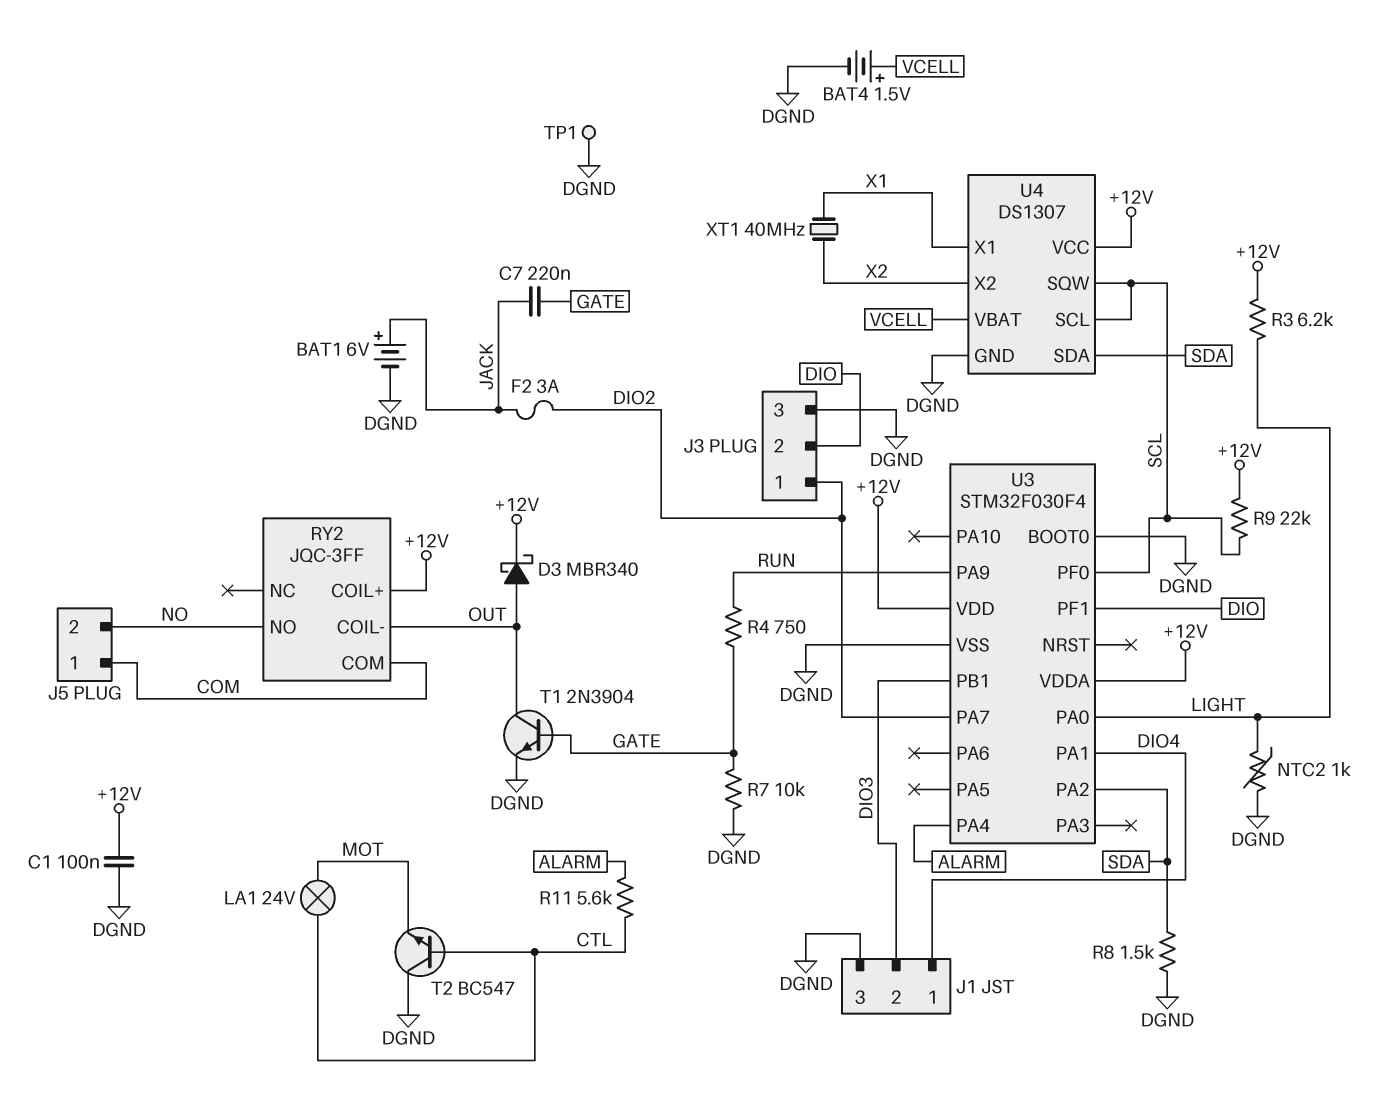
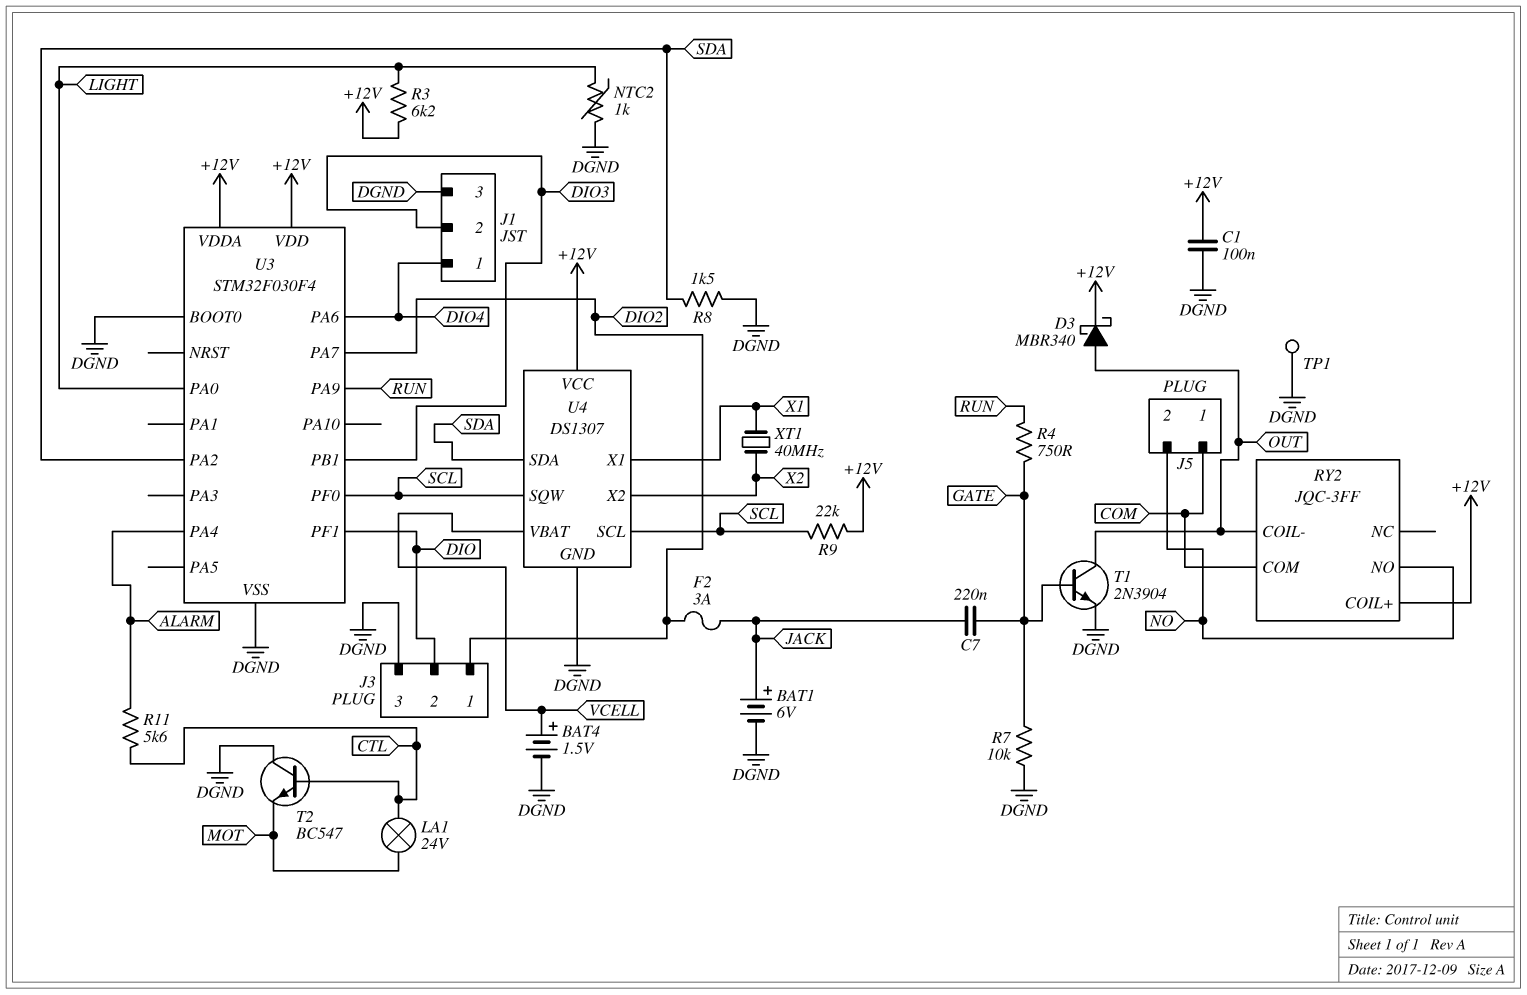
U3 pin PA1: DIO4 -> none
U3 pin PA6: none -> DIO4

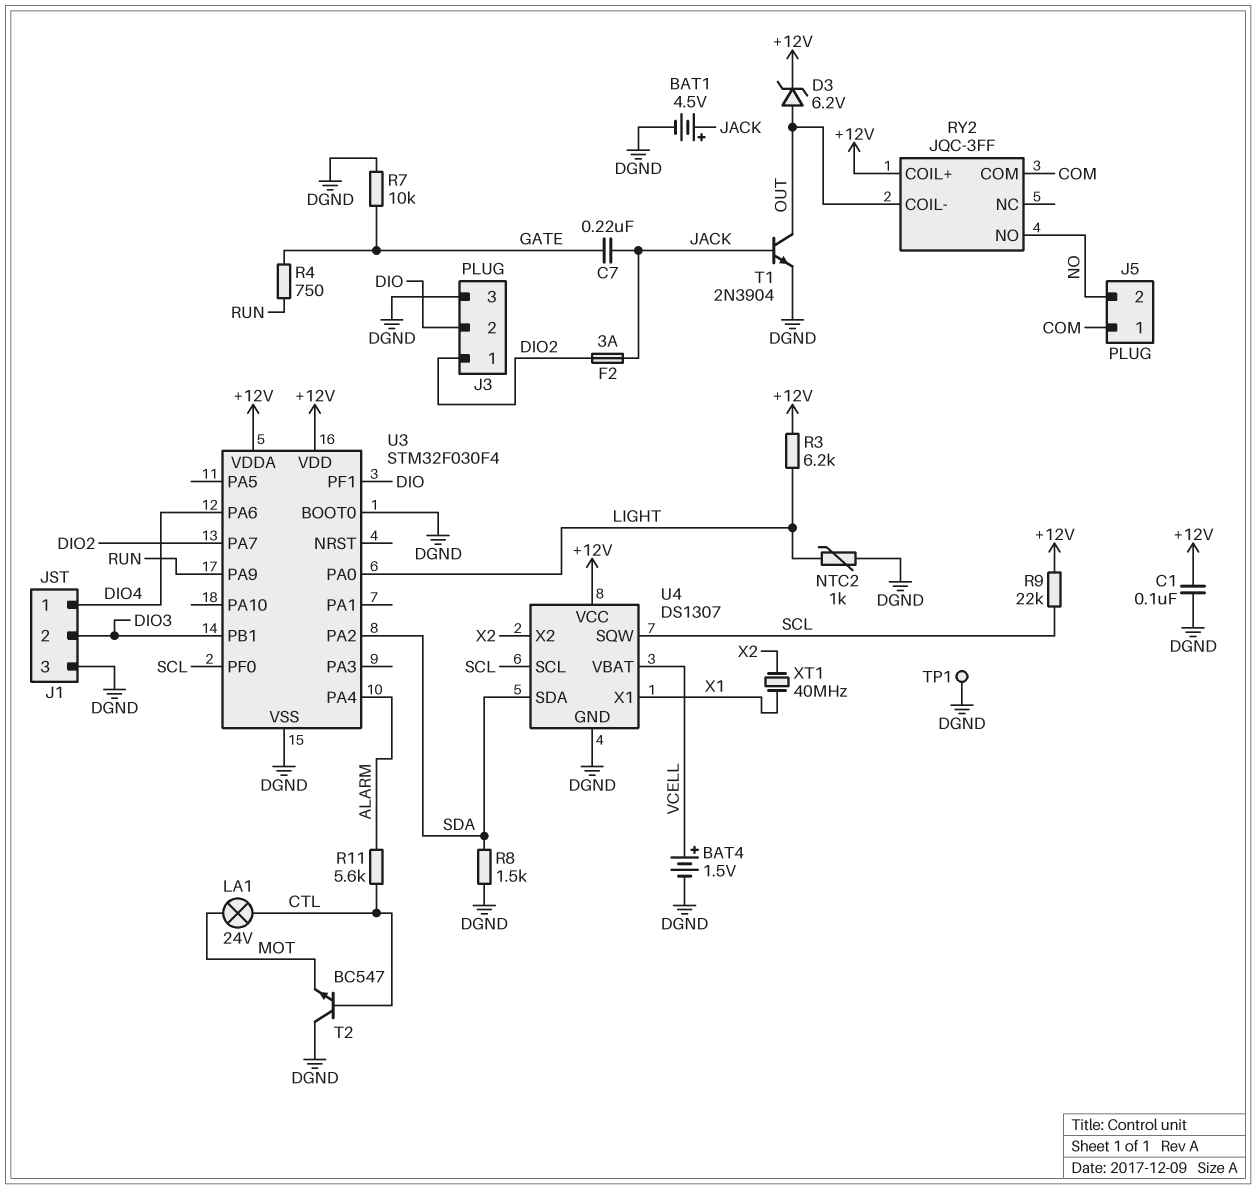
BAT1: 6V (plus JACK, minus DGND) -> 4.5V (plus JACK, minus DGND)
D3: schottky MBR340 (A OUT, K +12V) -> zener 6.2V (A OUT, K +12V)
T1: NPN 2N3904 (B GATE, C OUT, E DGND) -> NPN 2N3904 (B JACK, C OUT, E DGND)

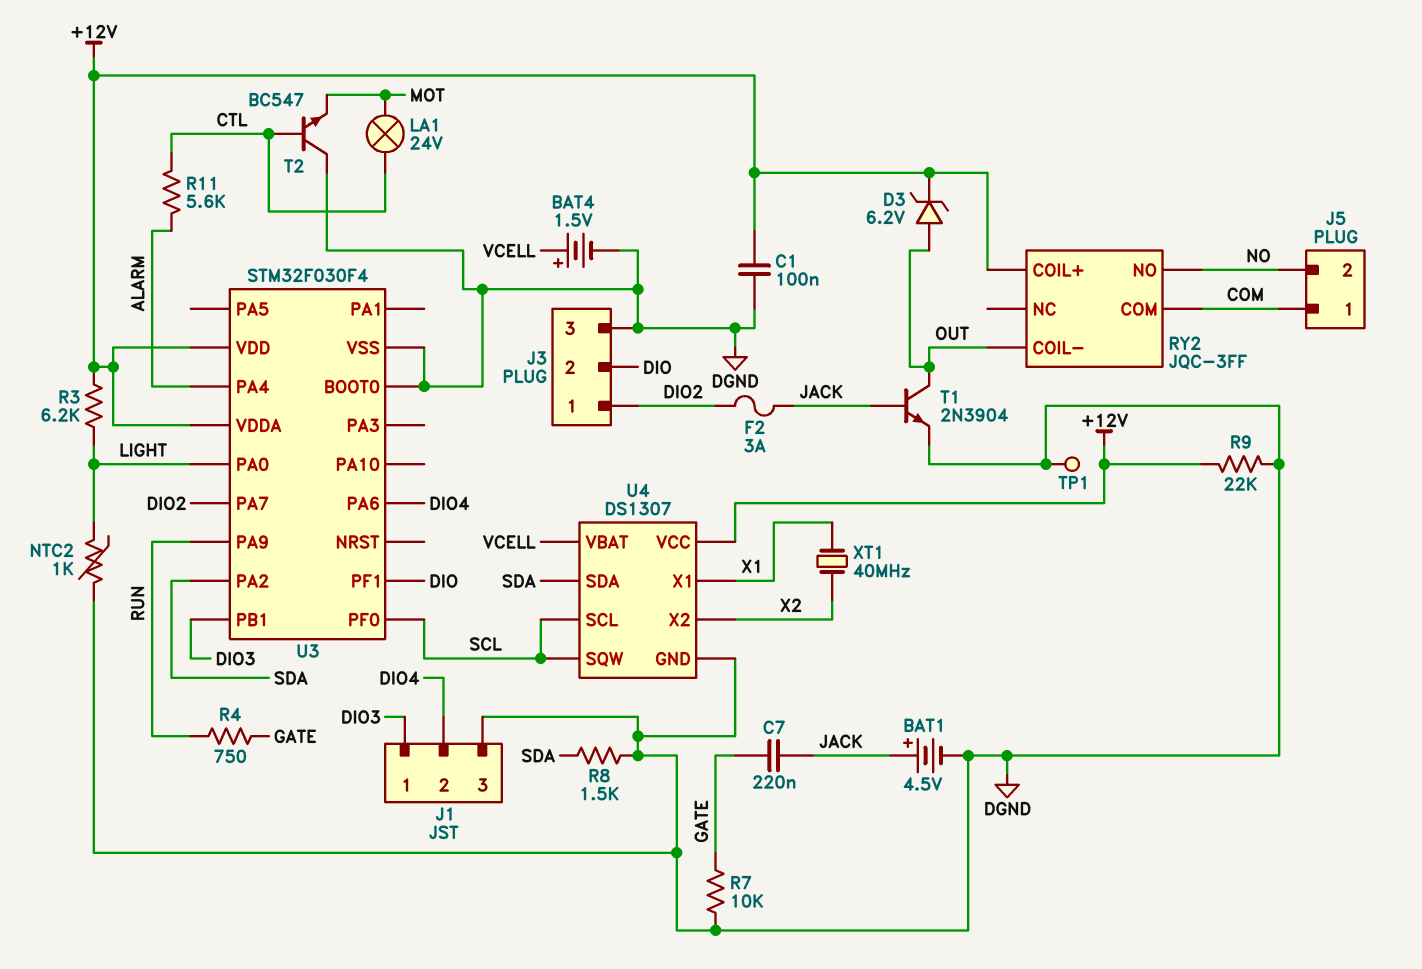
J1 pin 1: DIO4 -> DIO3
J1 pin 2: DIO3 -> DIO4
R9: 22k (+12V, SCL) -> 22k (+12V, DGND)

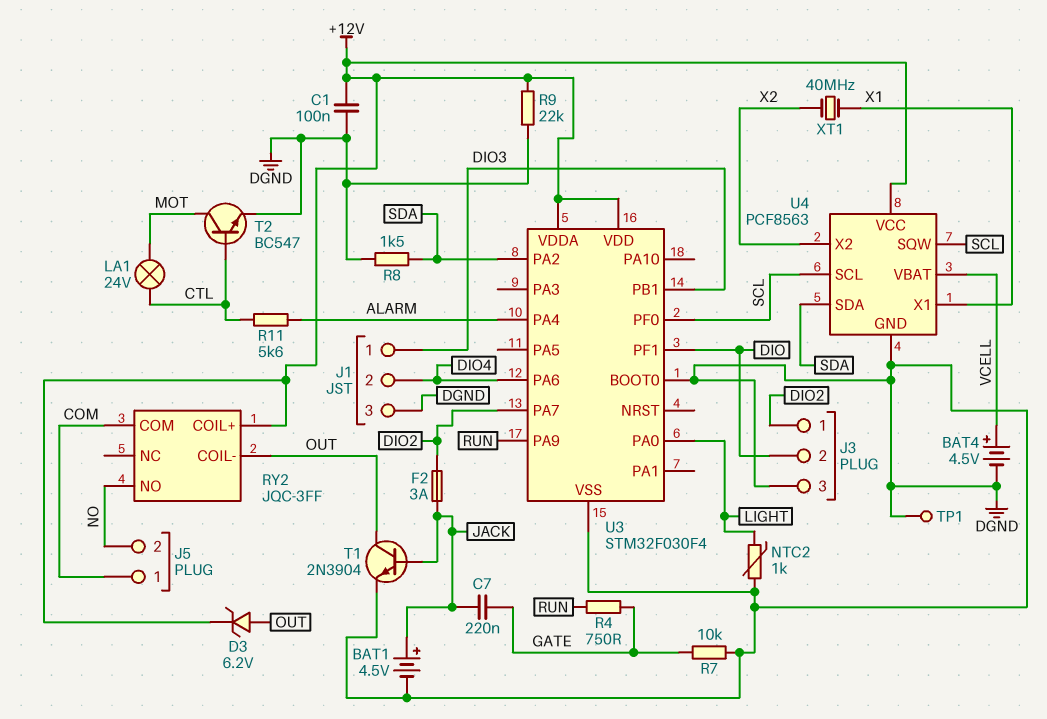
BAT4: 1.5V (plus VCELL, minus DGND) -> 4.5V (plus VCELL, minus DGND)
R3: 6.2k (+12V, LIGHT) -> none
T2: NPN BC547 (B CTL, C DGND, E MOT) -> NPN BC547 (B CTL, C MOT, E DGND)
U4: DS1307 -> PCF8563

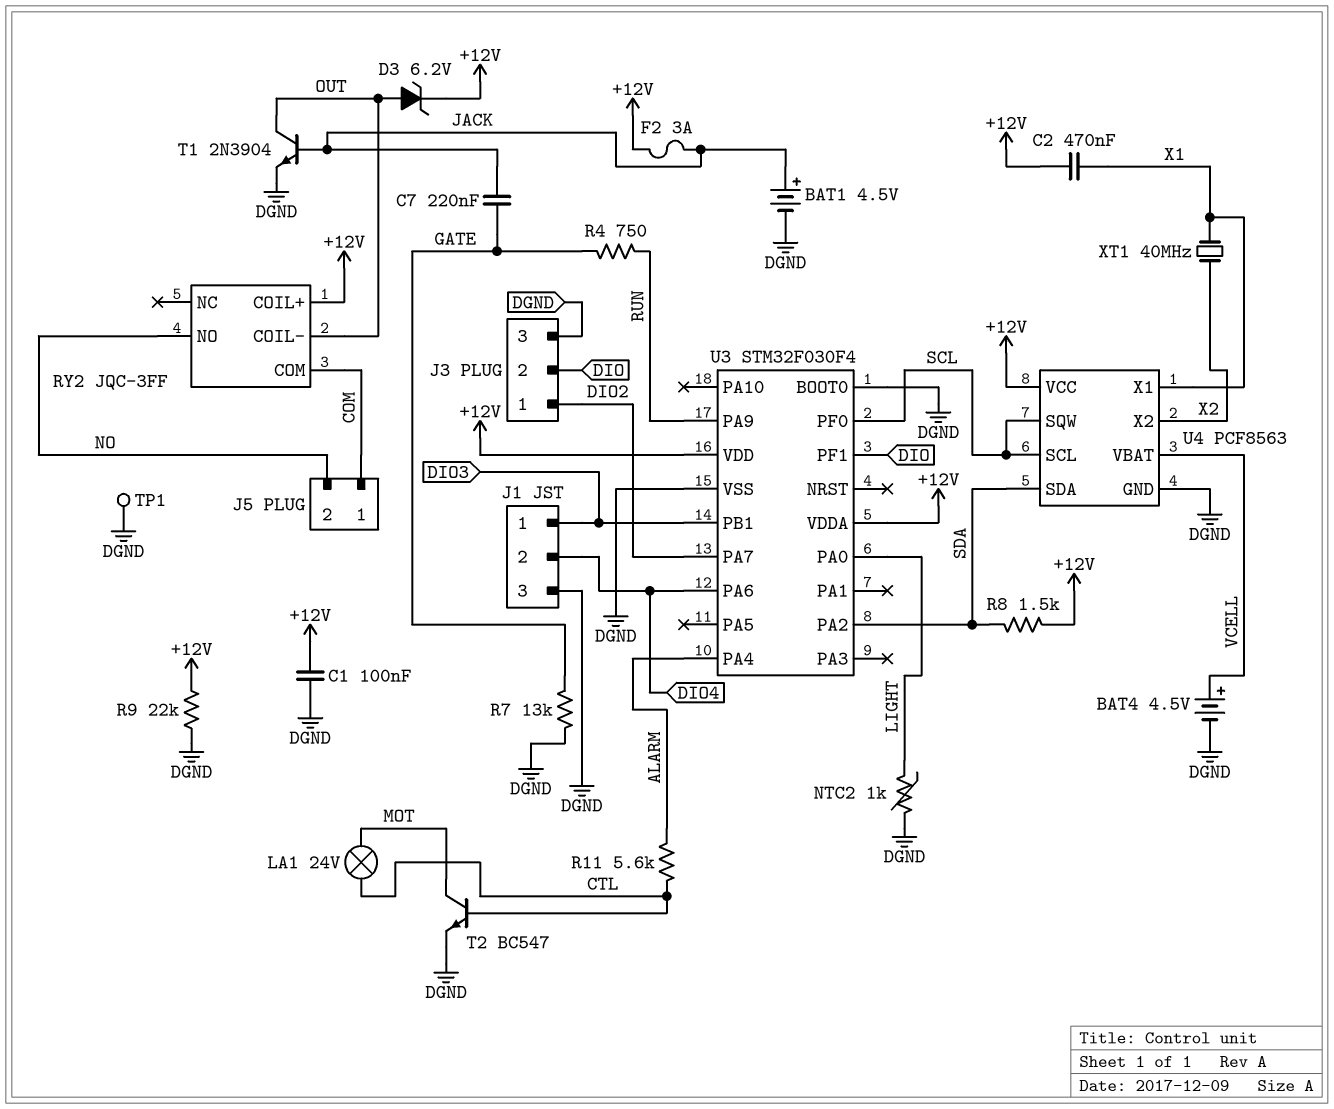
C2: none -> 470nF (+12V, X1)
F2: 3A (DIO2, JACK) -> 3A (+12V, JACK)
R7: 10k (DGND, GATE) -> 13k (DGND, GATE)
R8: 1.5k (DGND, SDA) -> 1.5k (+12V, SDA)

